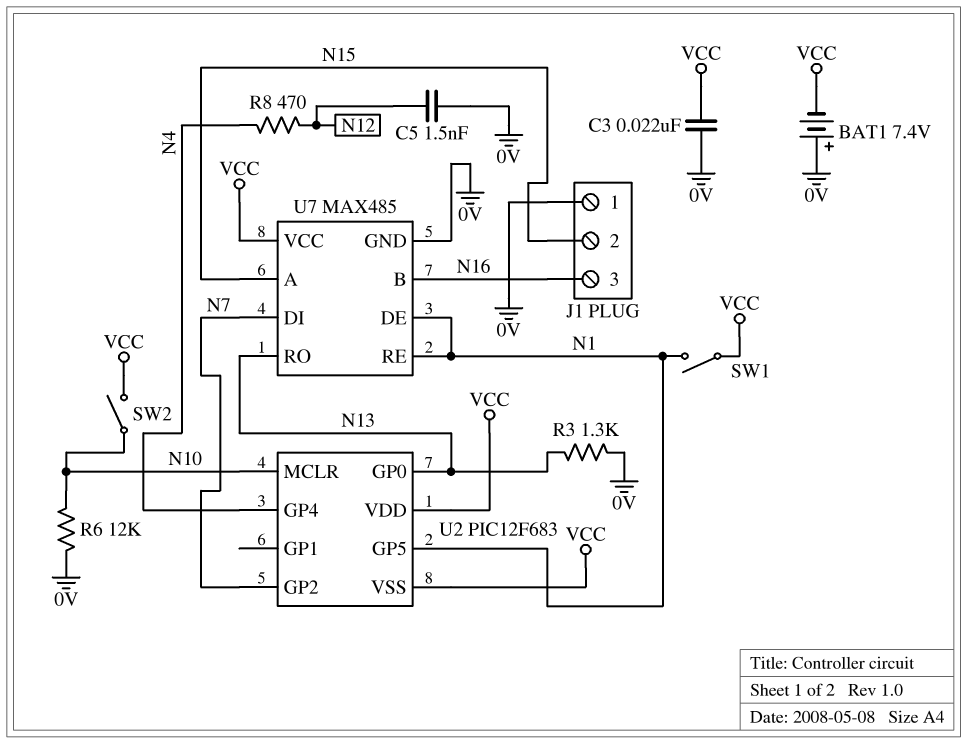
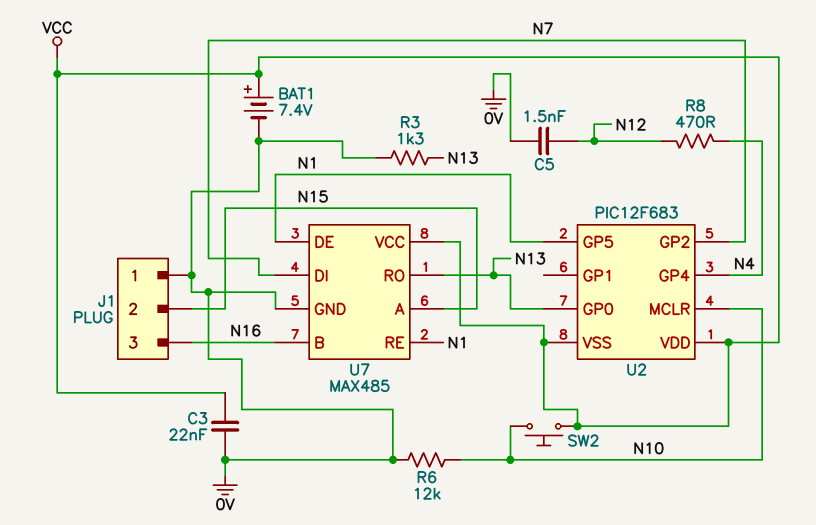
BAT1: 7.4V (plus 0V, minus VCC) -> 7.4V (plus VCC, minus 0V)
SW1: switch (N1, VCC) -> none
SW2: switch (N10, VCC) -> button (N10, VCC)

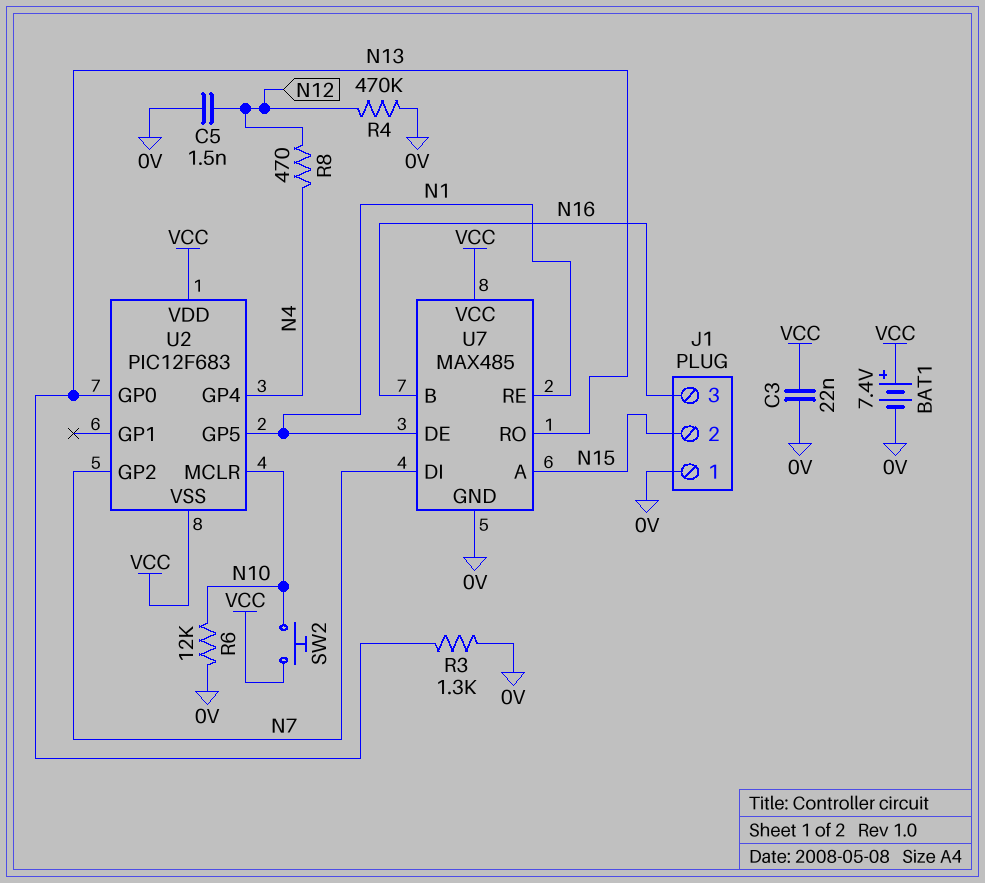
R4: none -> 470k (0V, N12)

